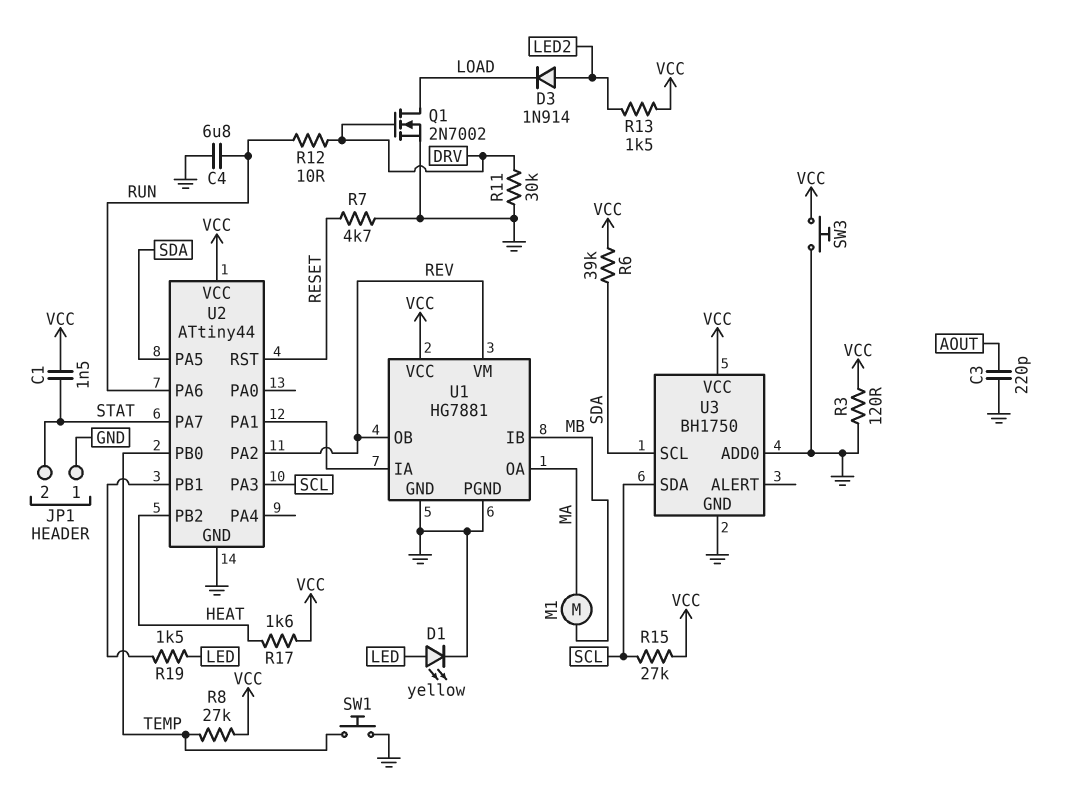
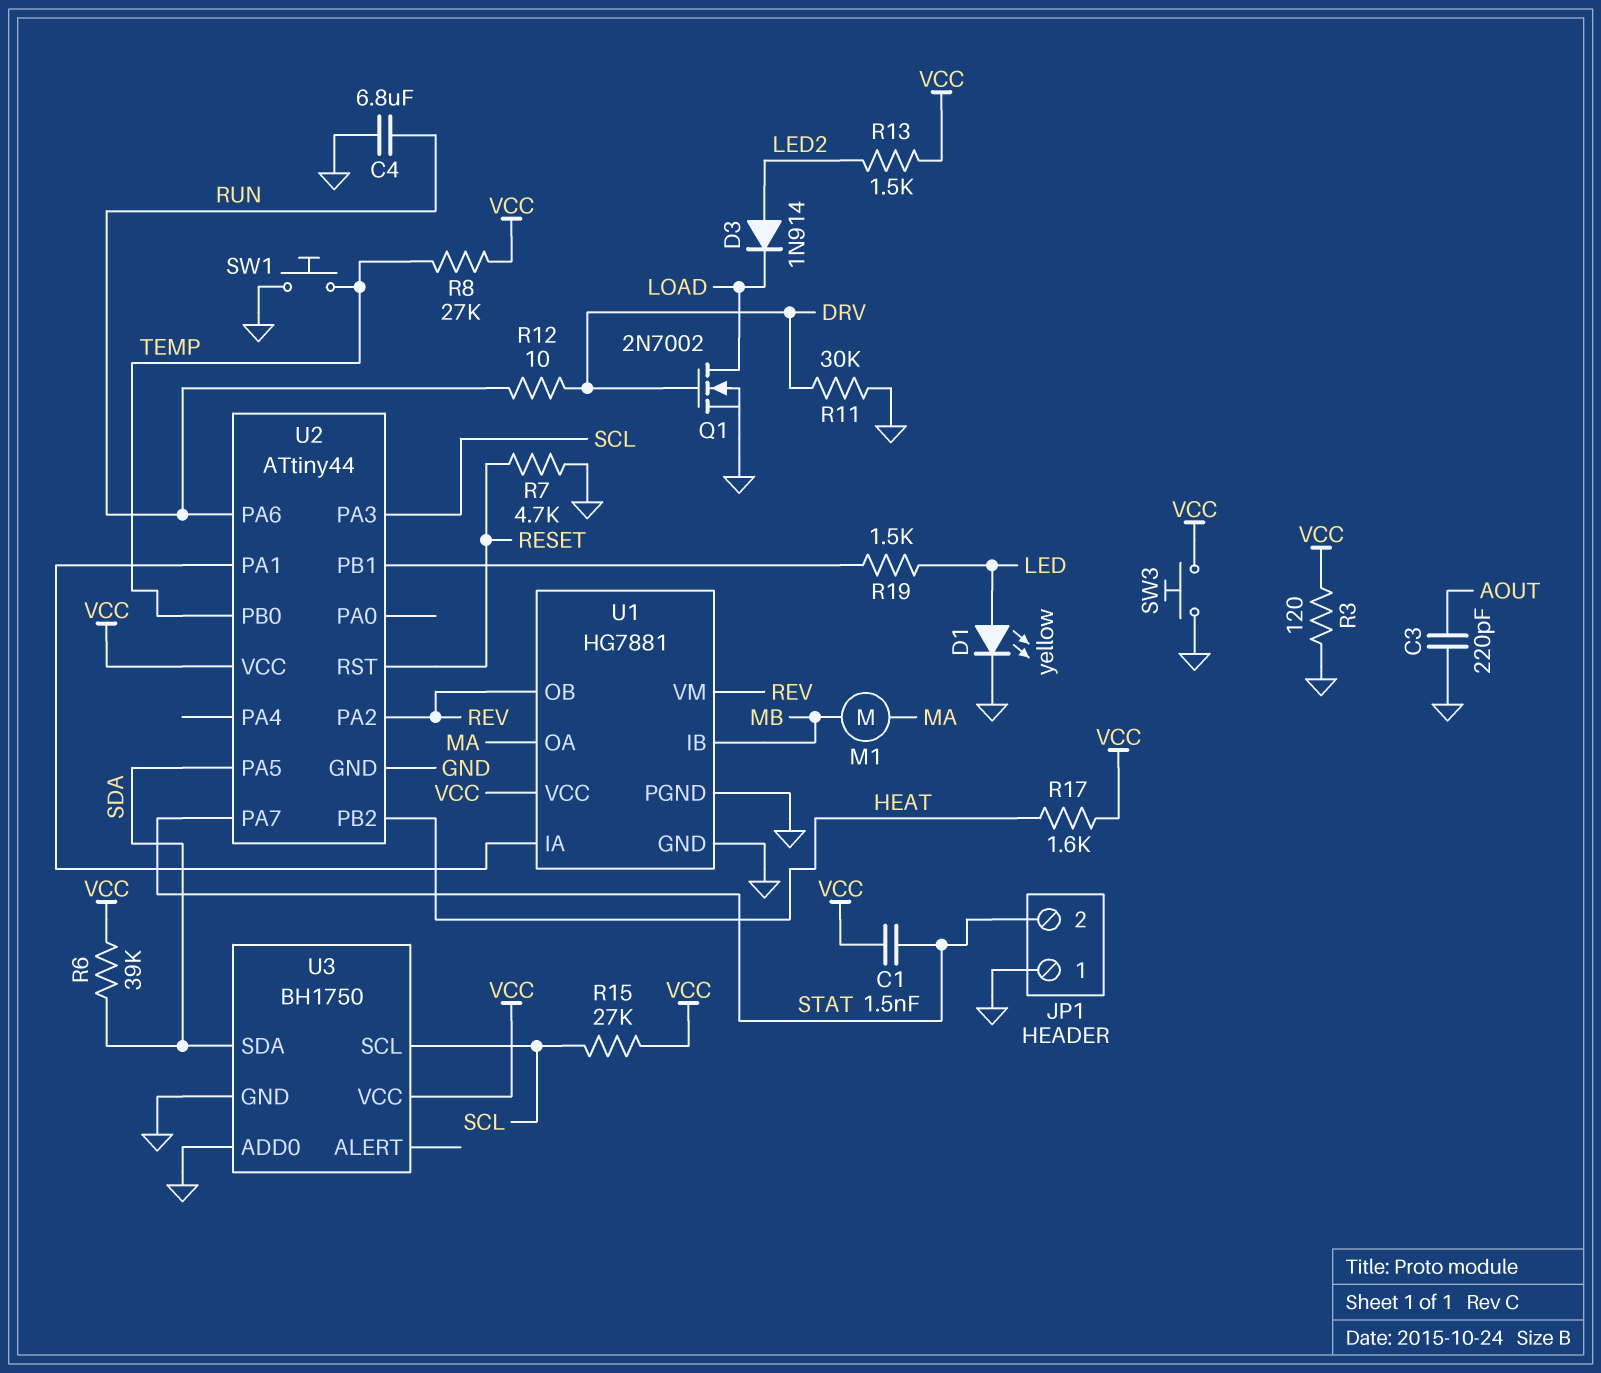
U3 pin SCL: SDA -> SCL
U3 pin SDA: SCL -> SDA

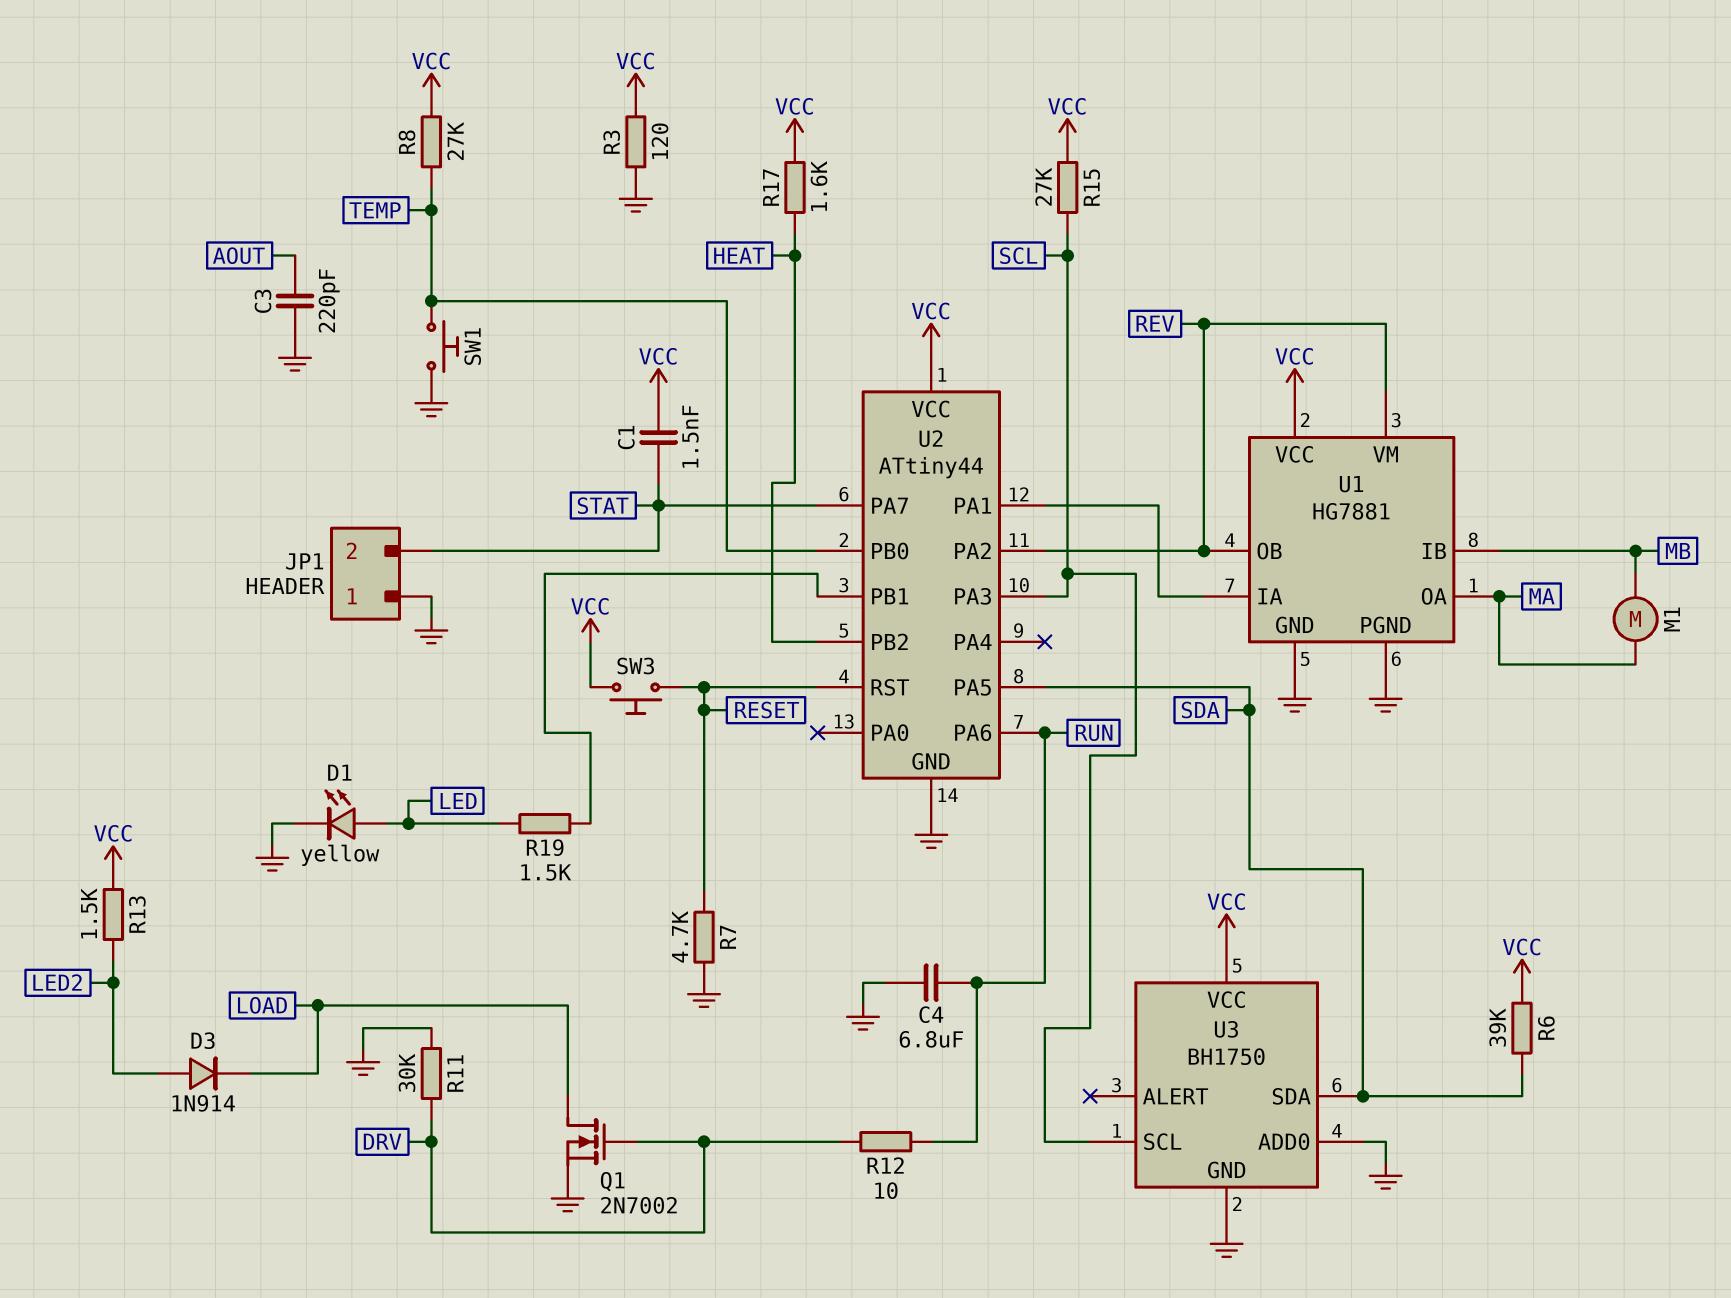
SW3: button (GND, VCC) -> button (RESET, VCC)

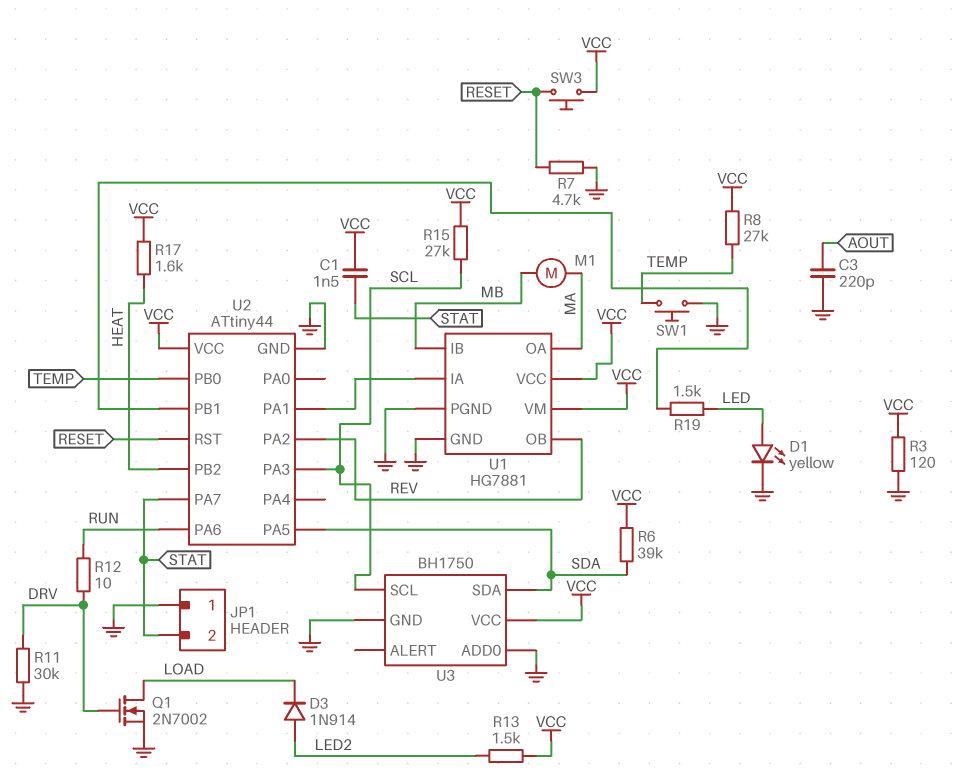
C4: 6.8uF (GND, RUN) -> none
U1 pin VM: REV -> VCC

